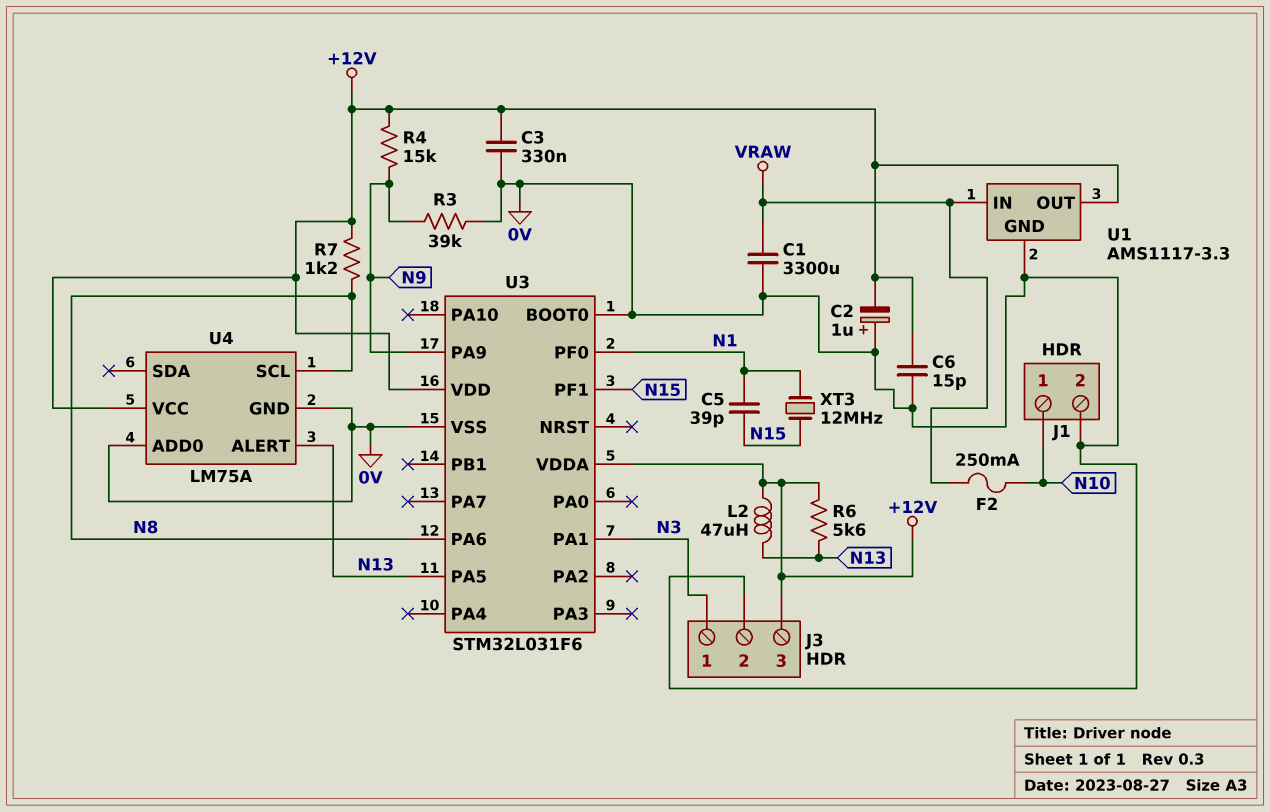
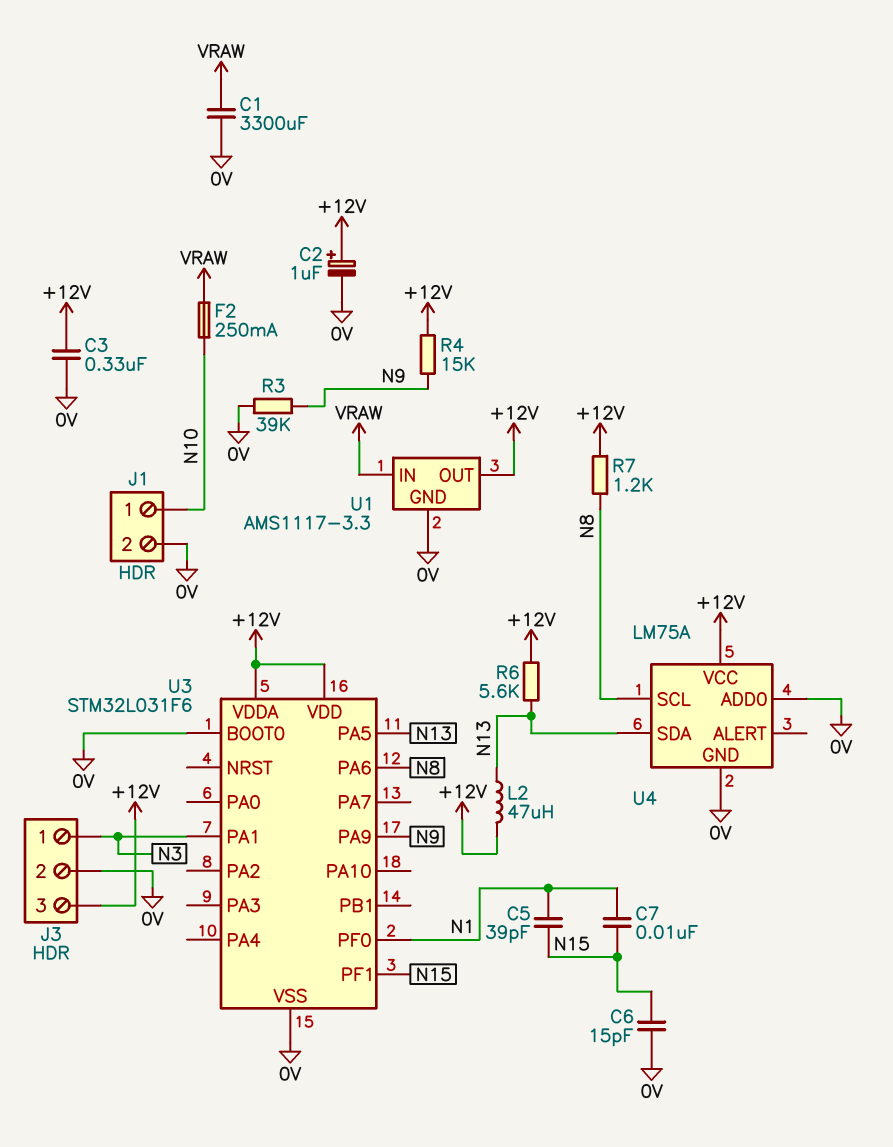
C2: 1uF (plus 0V, minus +12V) -> 1uF (plus +12V, minus 0V)
C6: 15pF (+12V, 0V) -> 15pF (0V, N15)
C7: none -> 10nF (N1, N15)
U4 pin ALERT: N13 -> none
U4 pin SDA: none -> N13
XT3: 12MHz (N1, N15) -> none

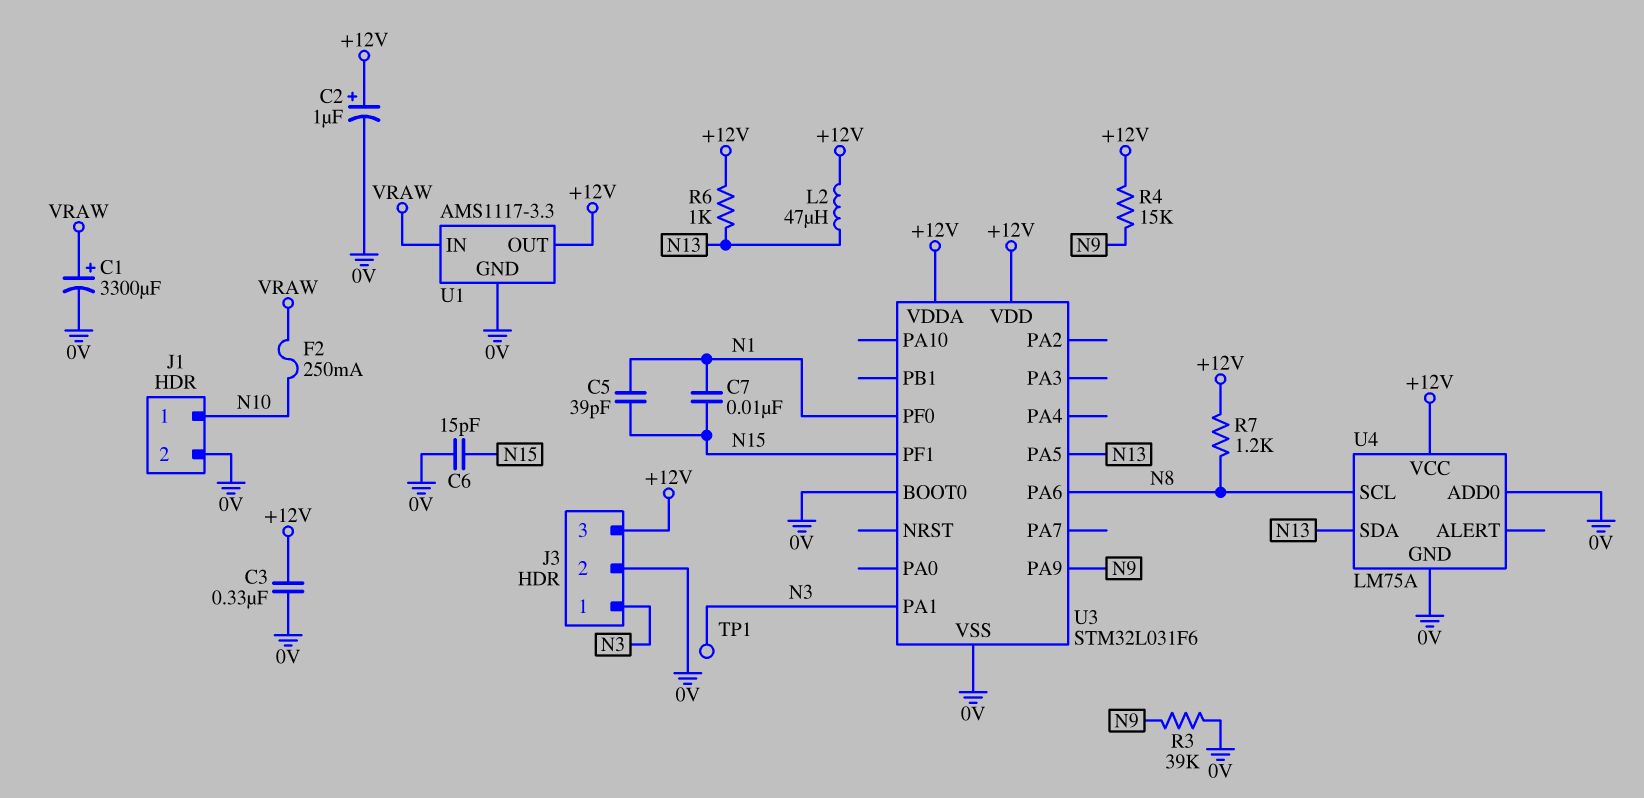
C1: 3300uF (0V, VRAW) -> 3300uF (plus VRAW, minus 0V)
R6: 5.6k (+12V, N13) -> 1k (+12V, N13)
TP1: none -> test point (N3)

